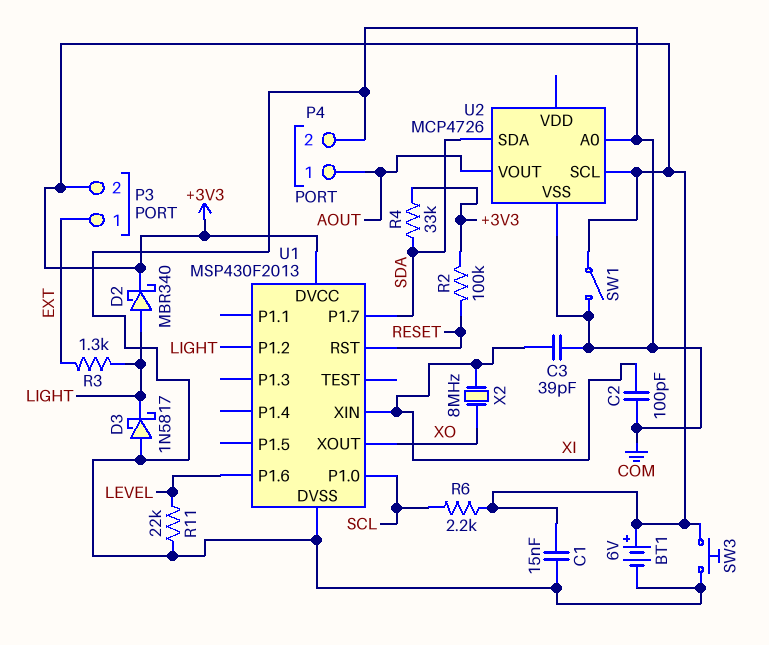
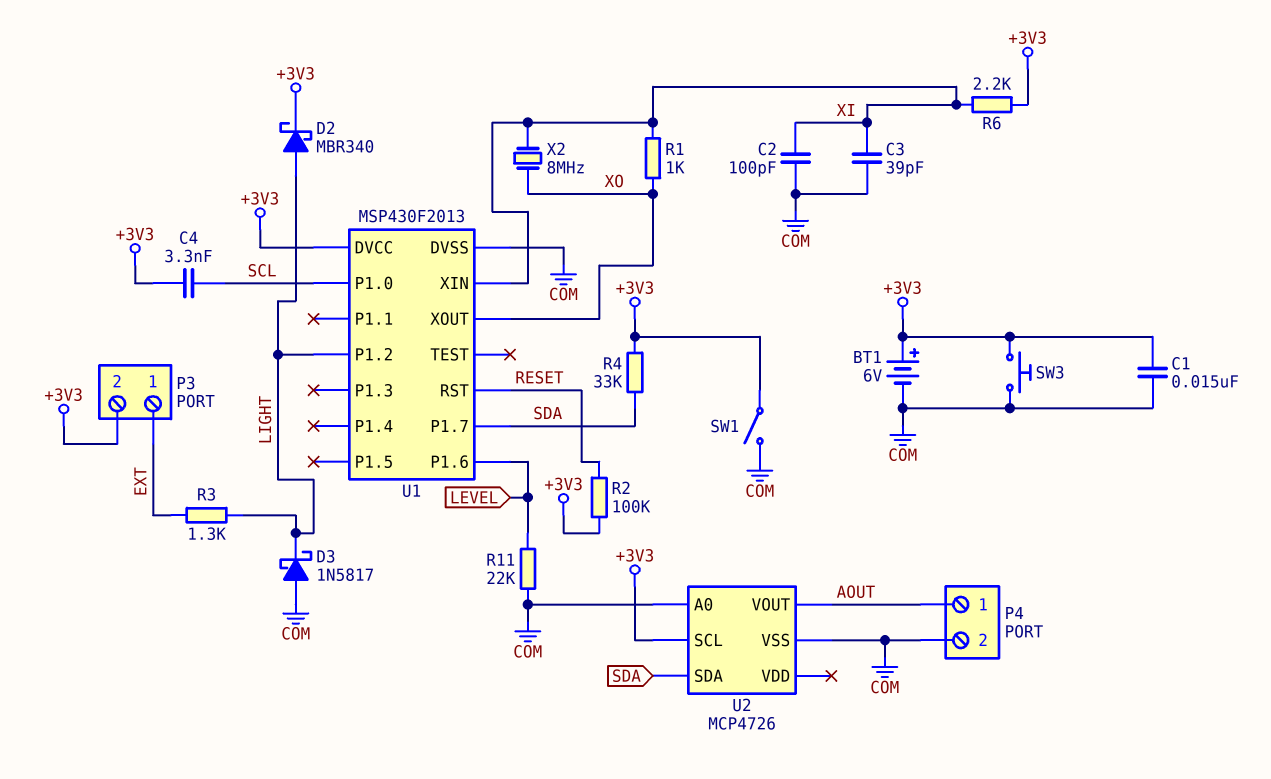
C4: none -> 3.3nF (+3V3, SCL)
R1: none -> 1k (XI, XO)
R6: 2.2k (+3V3, SCL) -> 2.2k (+3V3, XI)

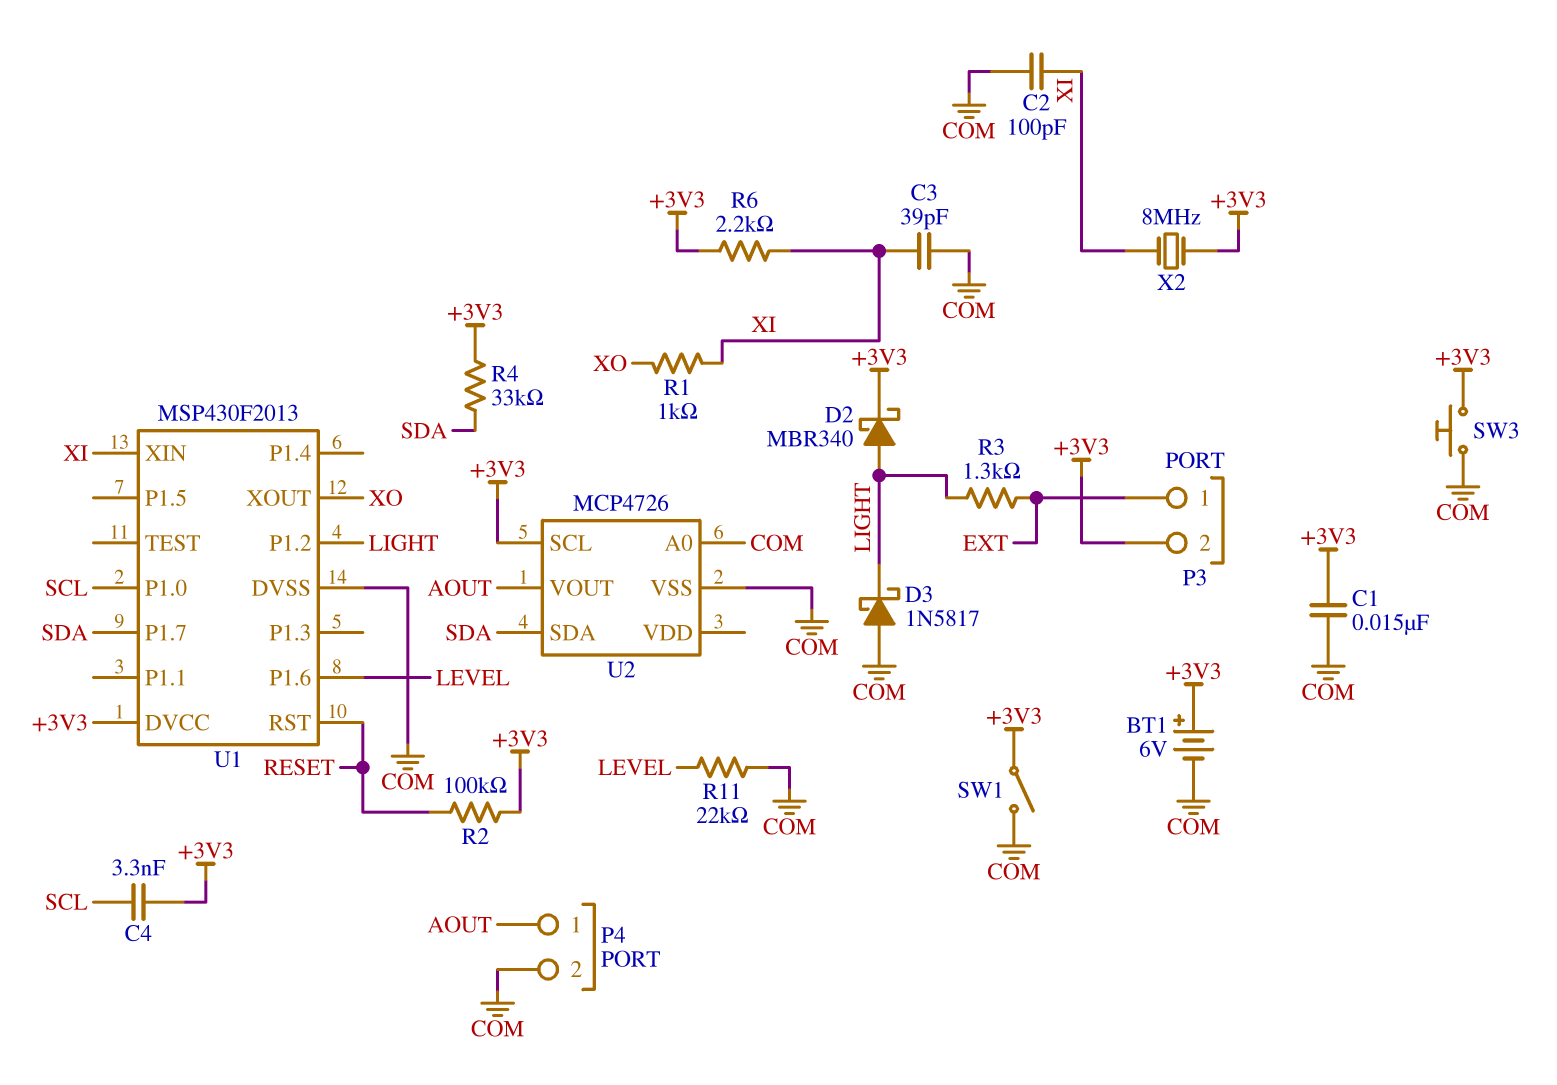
X2: 8MHz (XI, XO) -> 8MHz (+3V3, XI)

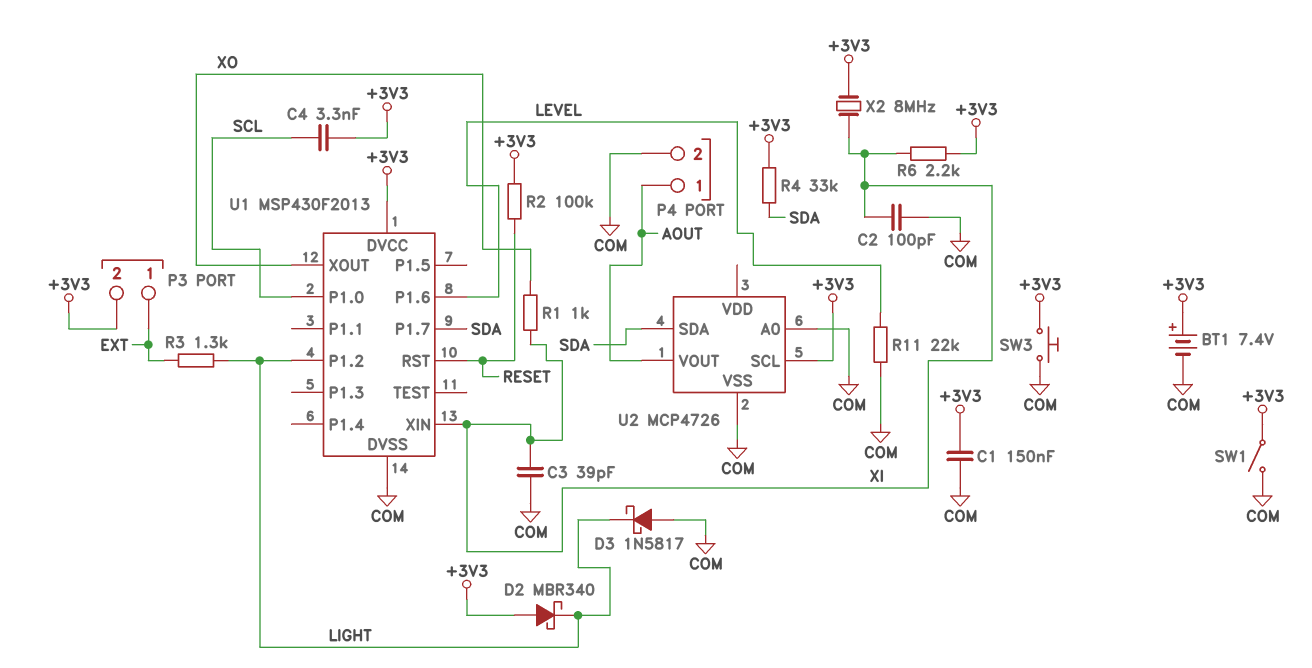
BT1: 6V (plus +3V3, minus COM) -> 7.4V (plus +3V3, minus COM)
C1: 15nF (+3V3, COM) -> 150nF (+3V3, COM)
D2: schottky MBR340 (A LIGHT, K +3V3) -> schottky MBR340 (A +3V3, K LIGHT)

